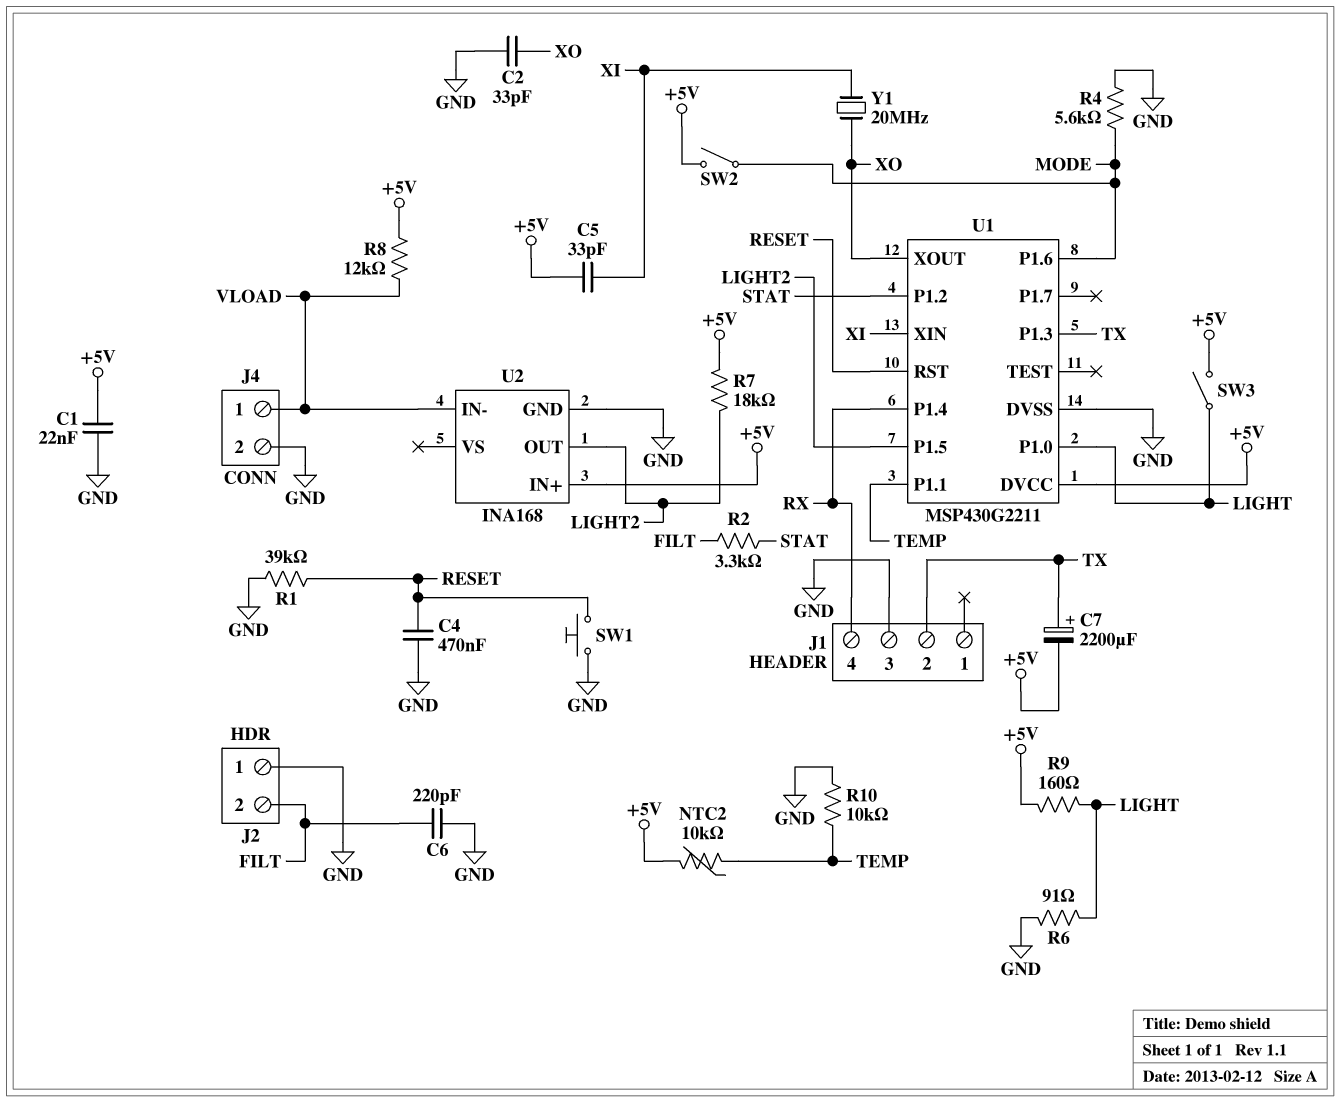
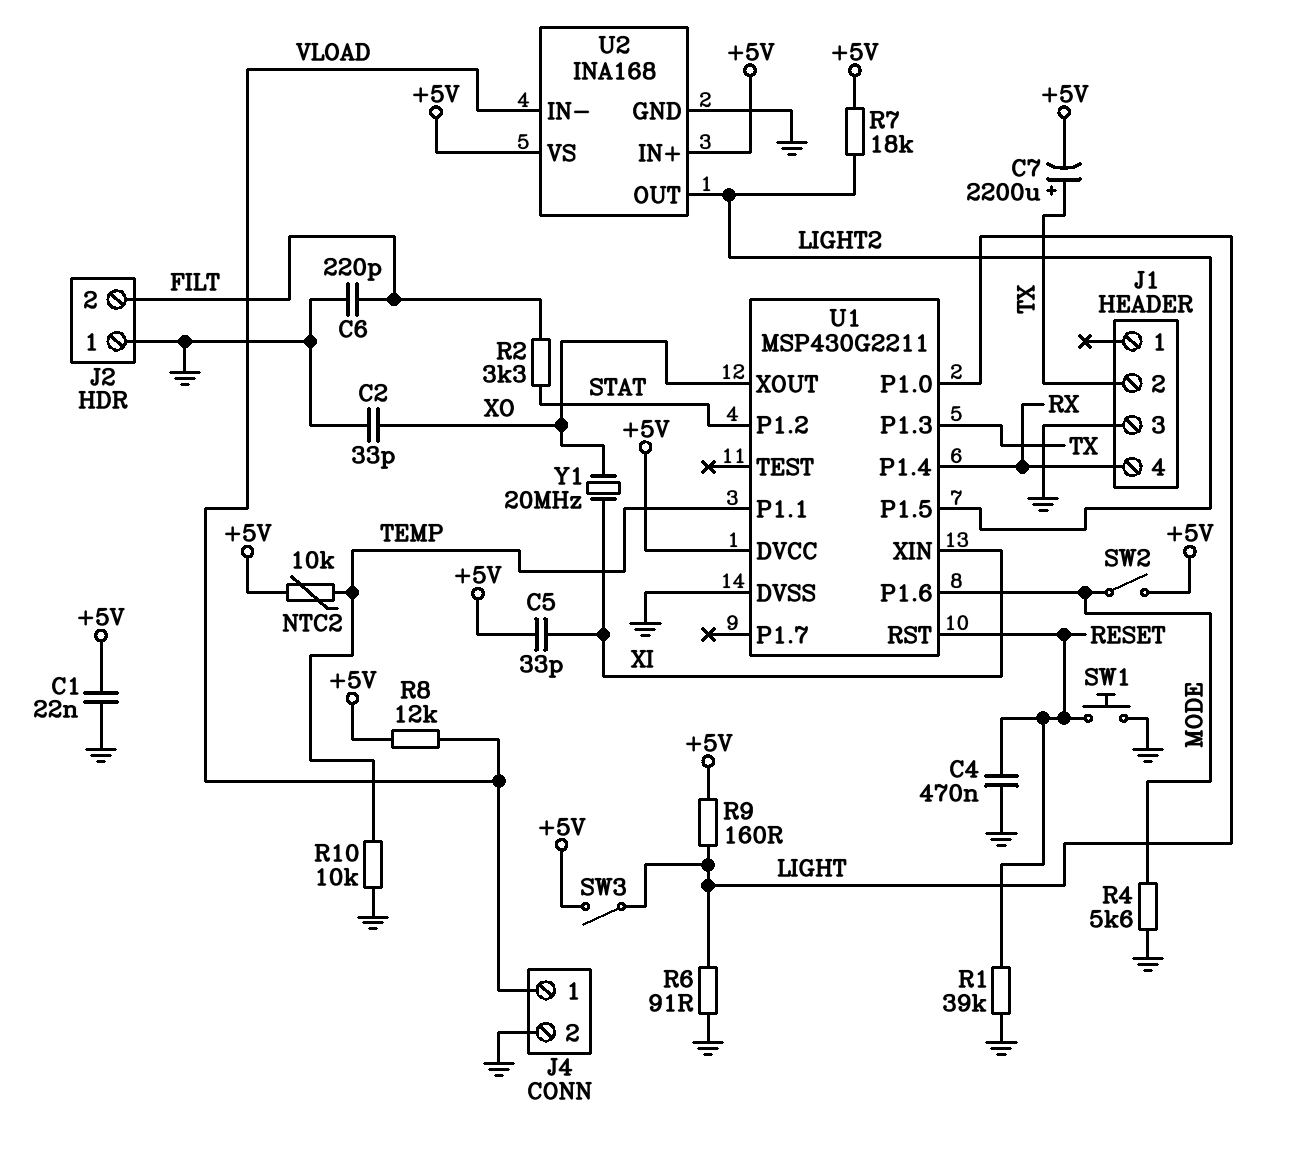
U2 pin VS: none -> +5V

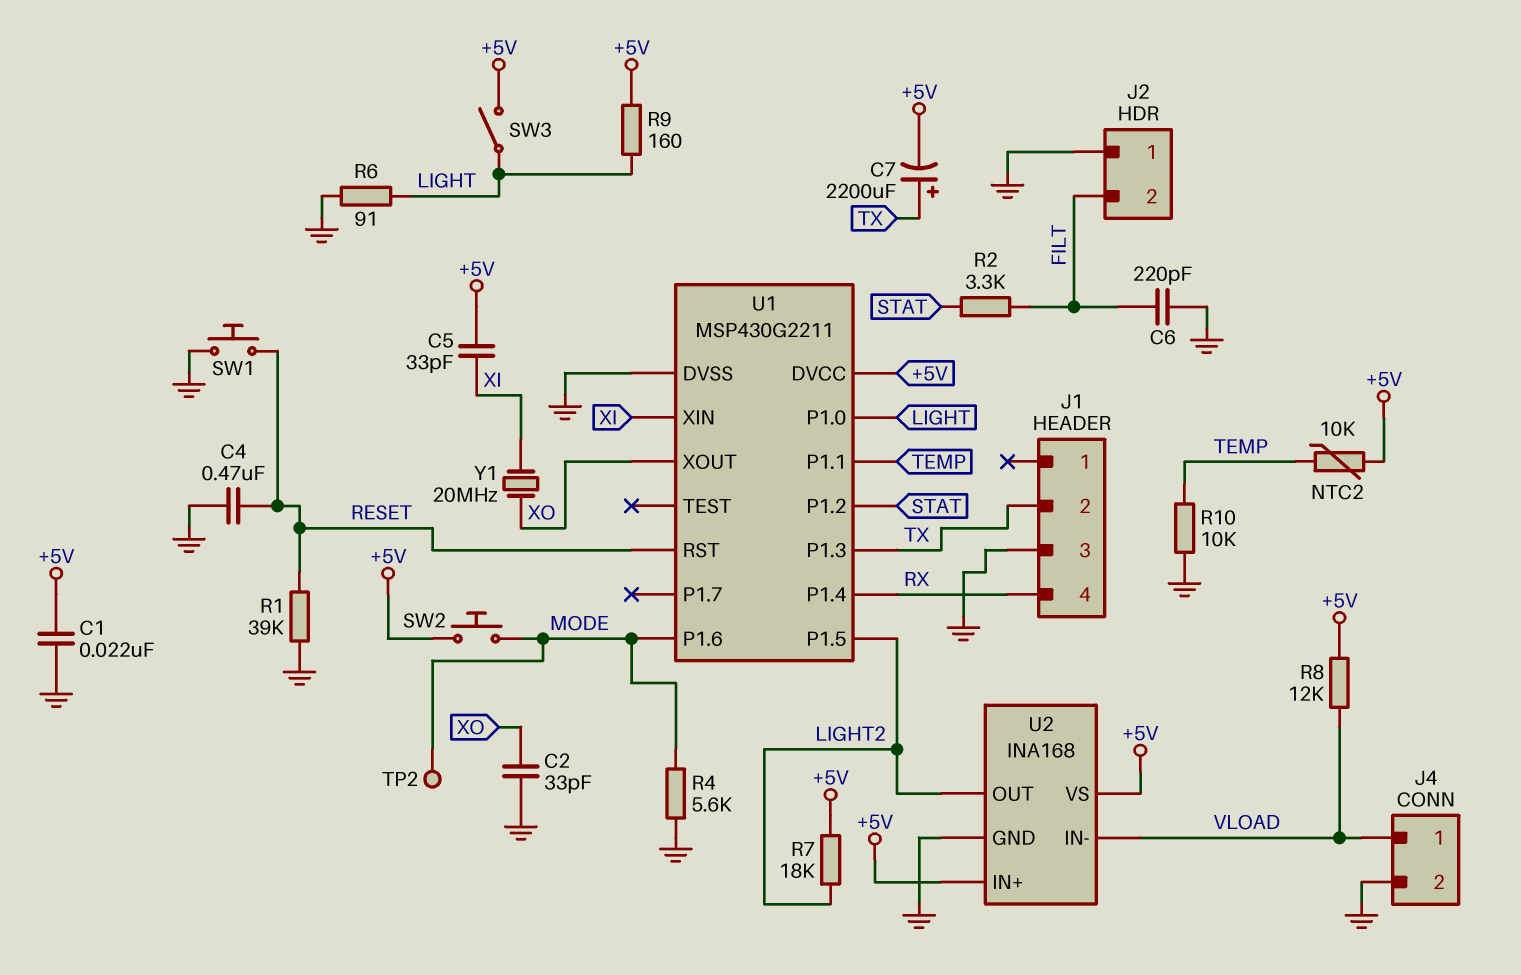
SW2: switch (+5V, MODE) -> button (+5V, MODE)
TP2: none -> test point (MODE)

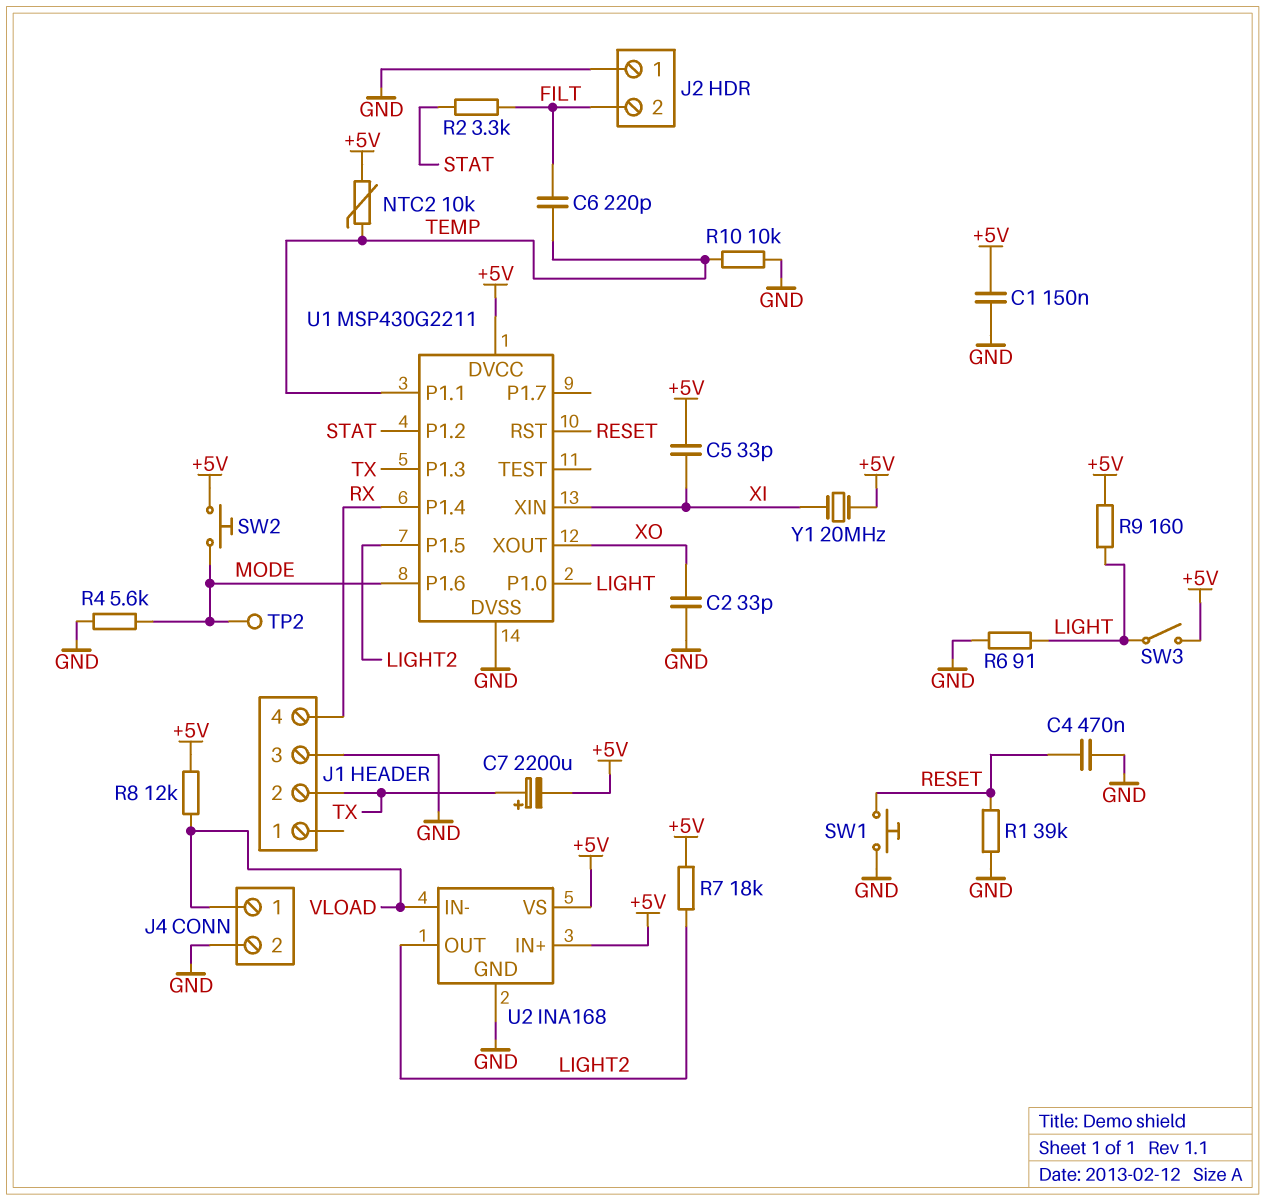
C1: 22nF (+5V, GND) -> 150nF (+5V, GND)
C6: 220pF (FILT, GND) -> 220pF (FILT, TEMP)
Y1: 20MHz (XI, XO) -> 20MHz (+5V, XI)

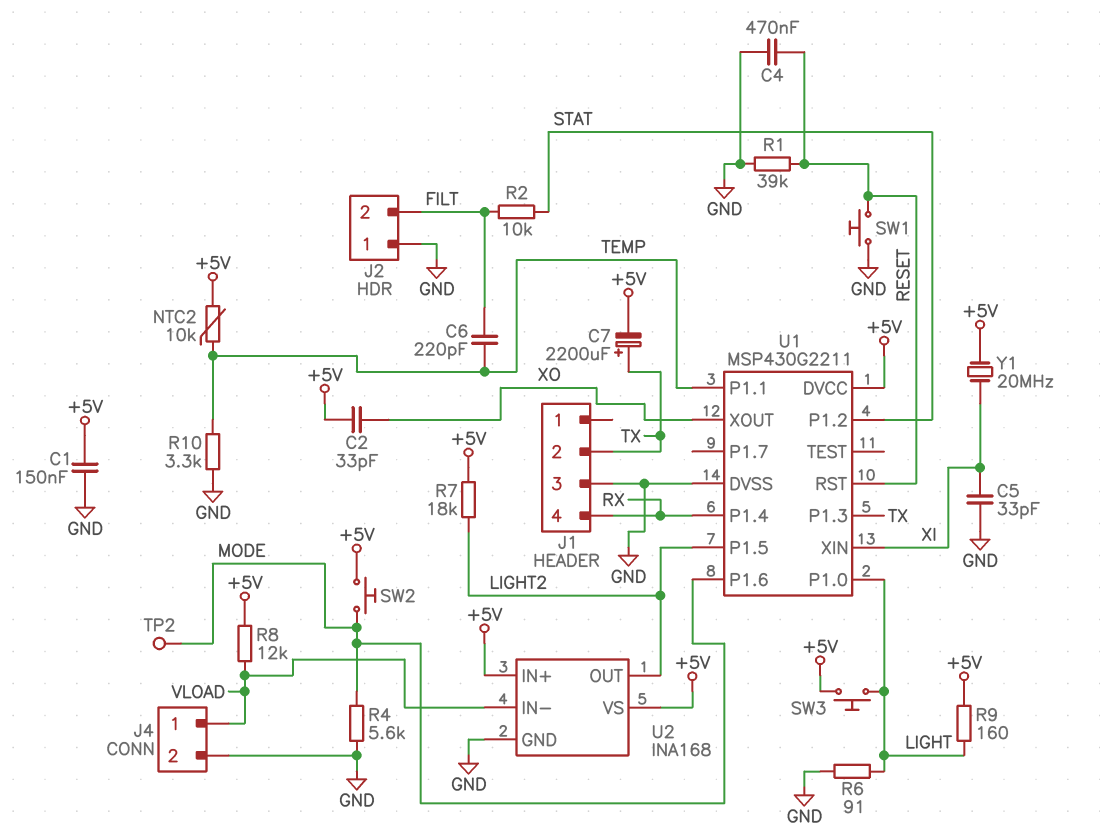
C2: 33pF (GND, XO) -> 33pF (+5V, XO)
C5: 33pF (+5V, XI) -> 33pF (GND, XI)
R2: 3.3k (FILT, STAT) -> 10k (FILT, STAT)
R10: 10k (GND, TEMP) -> 3.3k (GND, TEMP)
SW3: switch (+5V, LIGHT) -> button (+5V, LIGHT)

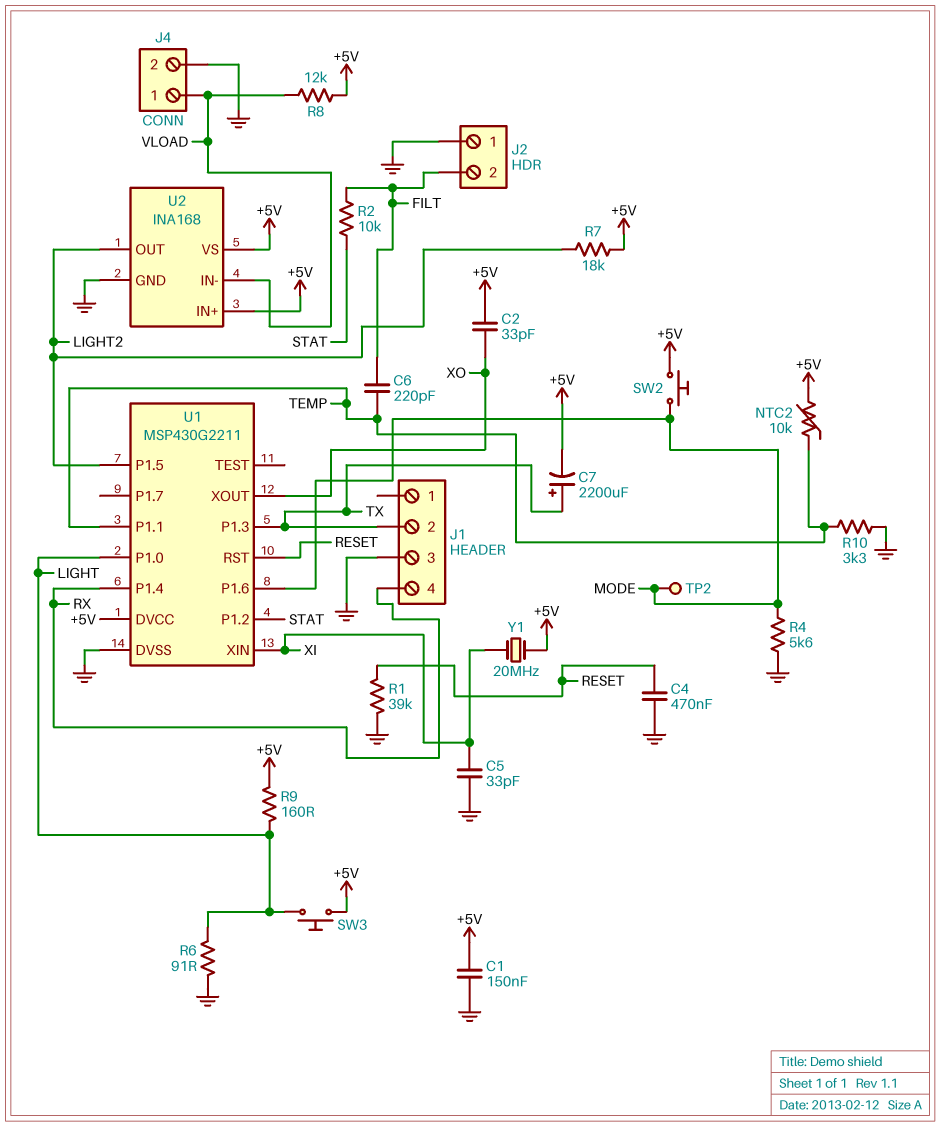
SW1: button (GND, RESET) -> none

